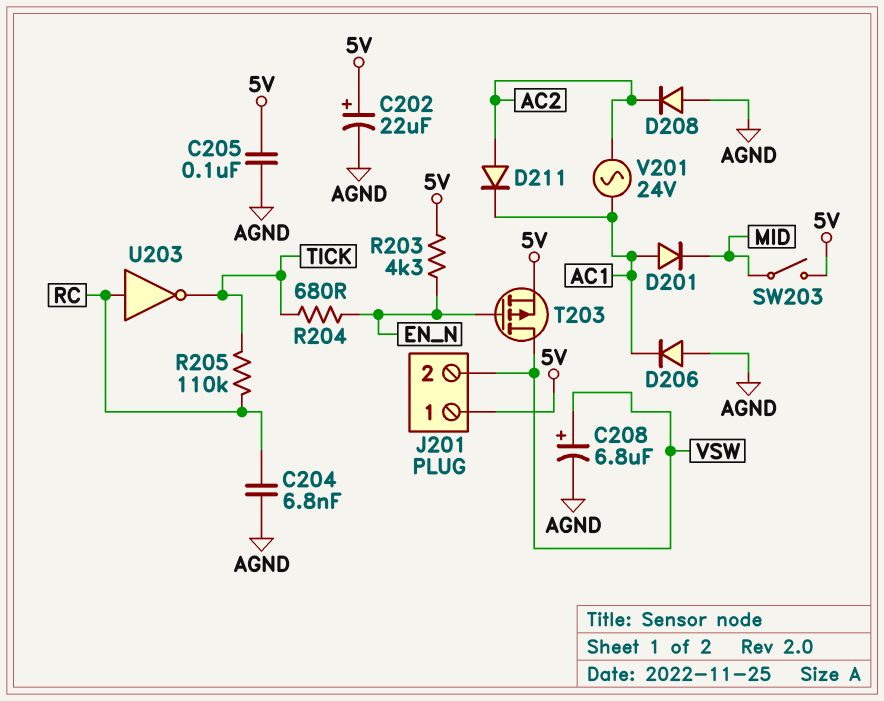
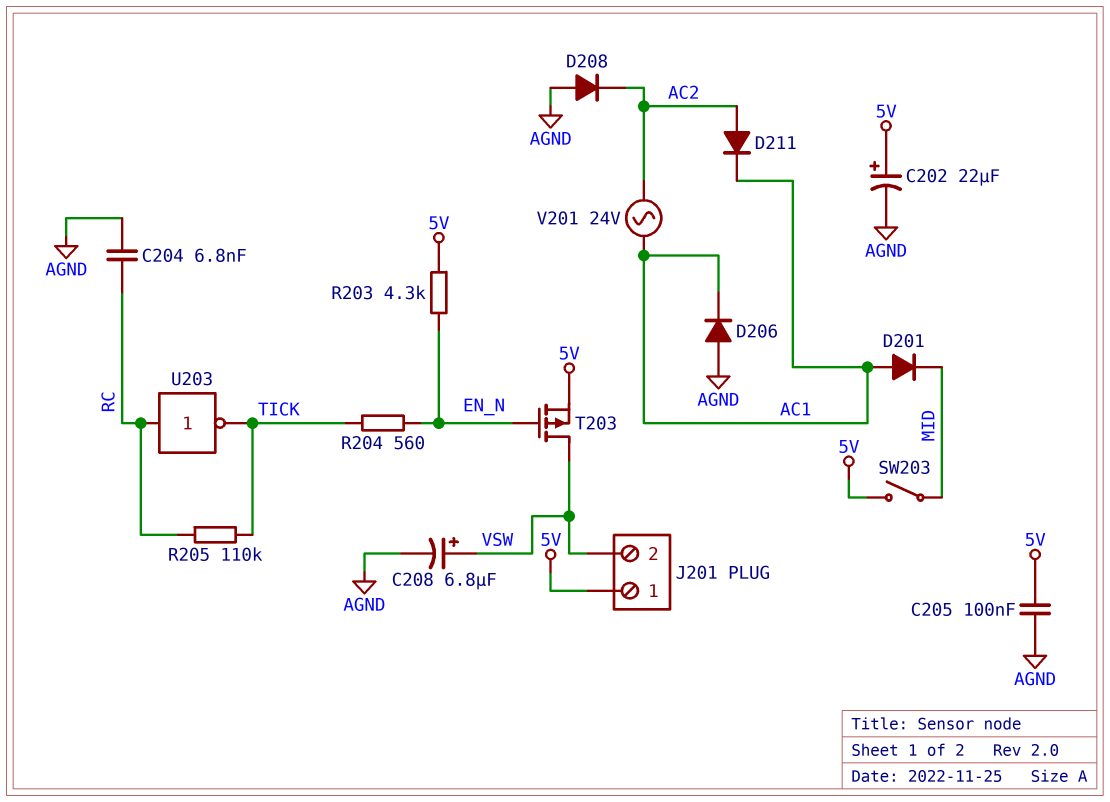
R204: 680 (EN_N, TICK) -> 560 (EN_N, TICK)

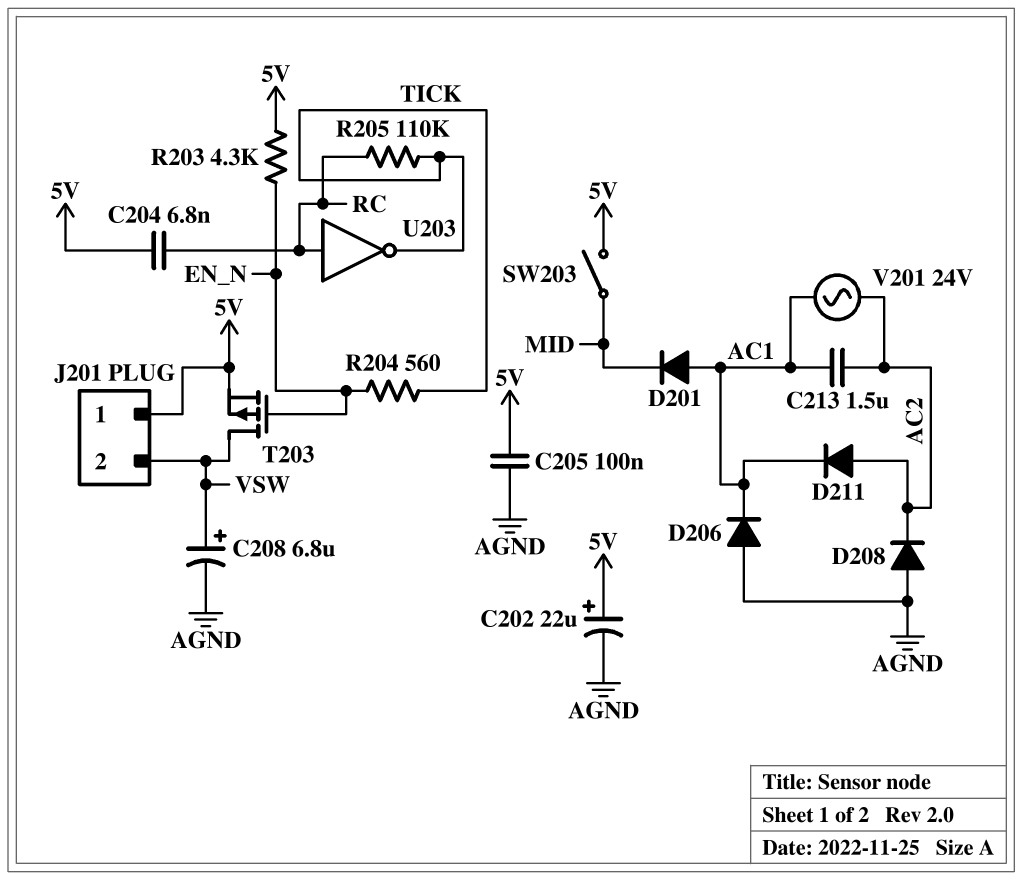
C204: 6.8nF (AGND, RC) -> 6.8nF (5V, RC)
C213: none -> 1.5uF (AC1, AC2)

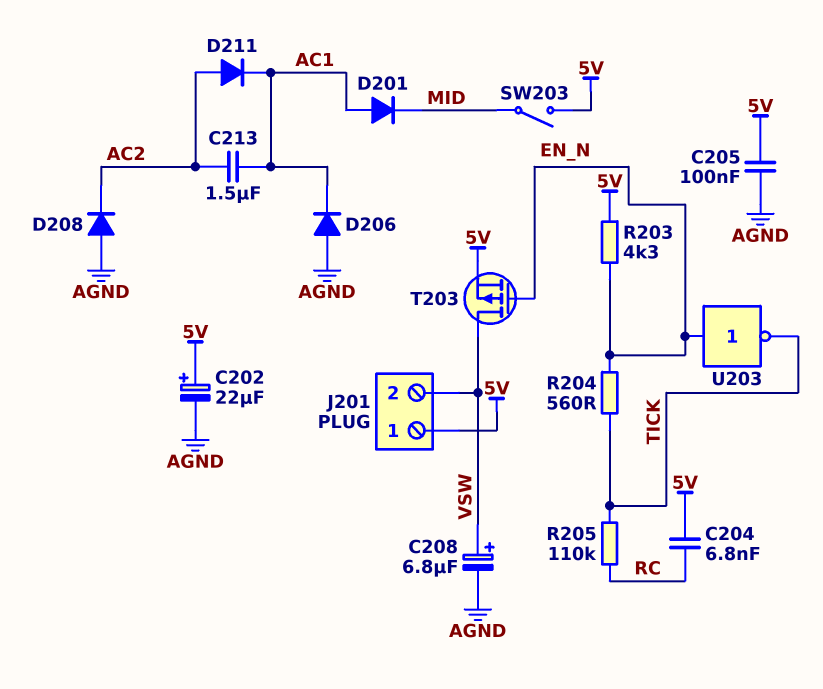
U203: NOT (in RC, out TICK) -> NOT (in EN_N, out TICK)
V201: AC 24V (AC1, AC2) -> none

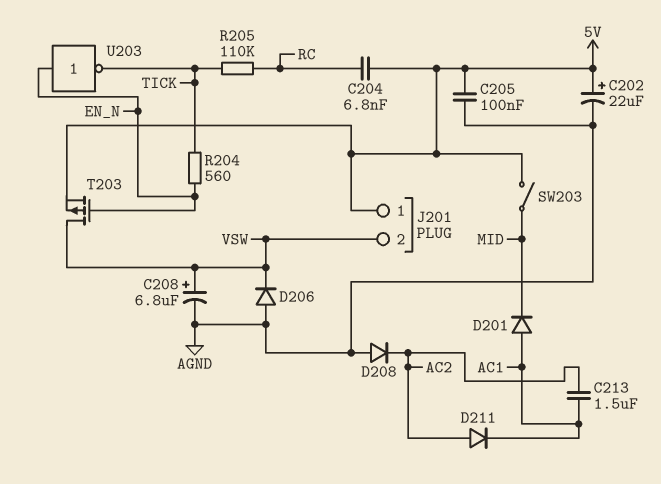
D206: diode (A AGND, K AC1) -> diode (A AGND, K VSW)
R203: 4.3k (5V, EN_N) -> none

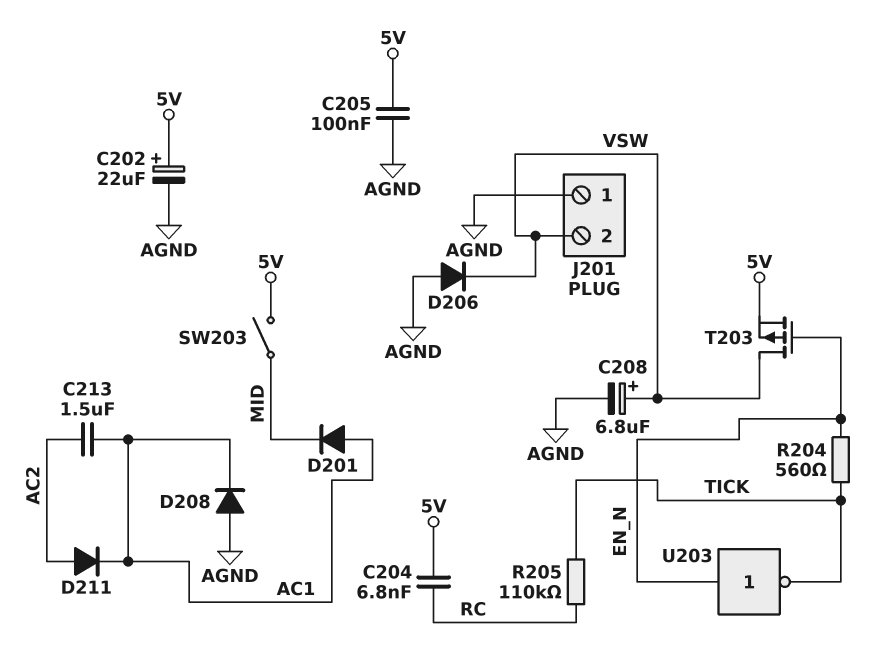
D208: diode (A AGND, K AC2) -> diode (A AGND, K AC1)
J201 pin 1: 5V -> AGND

